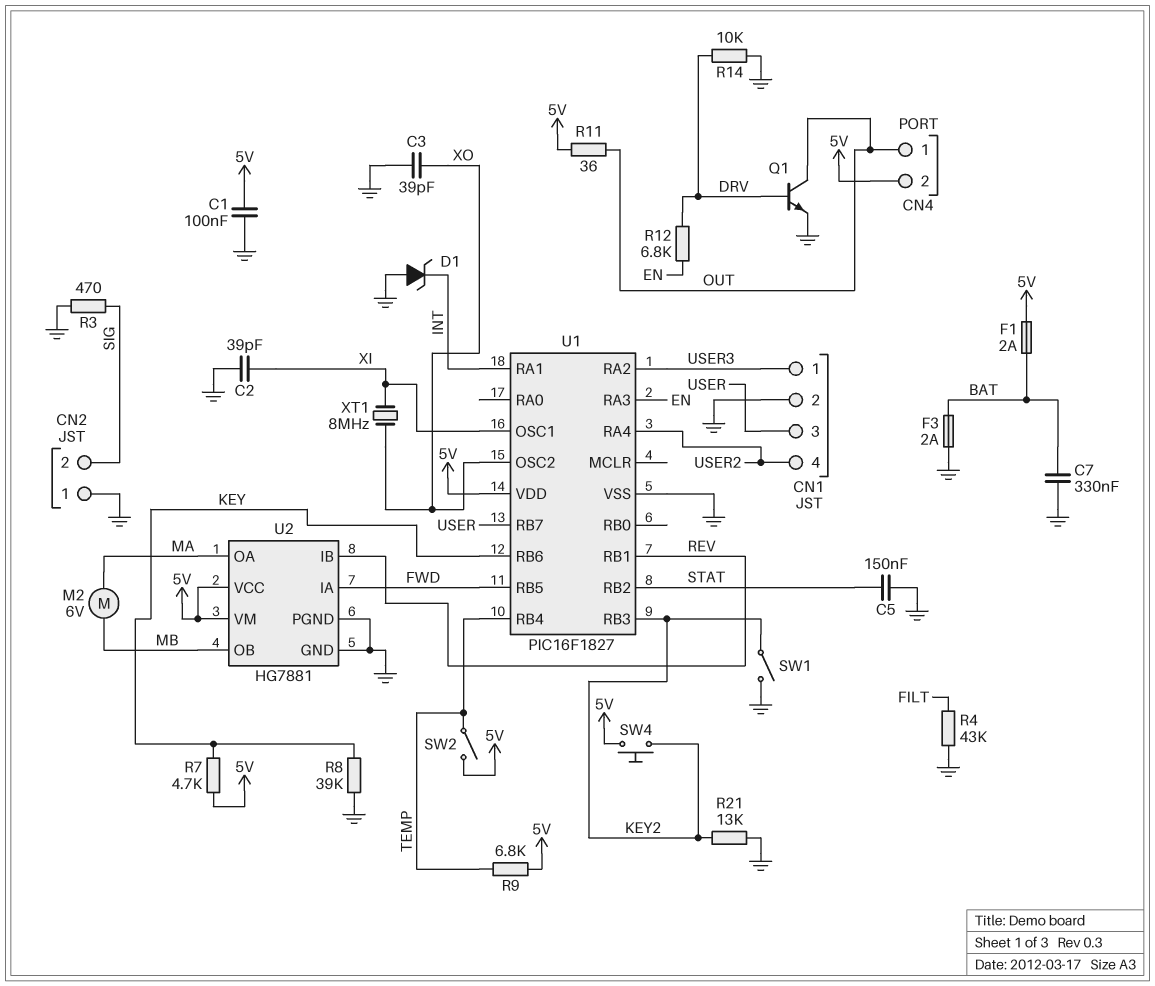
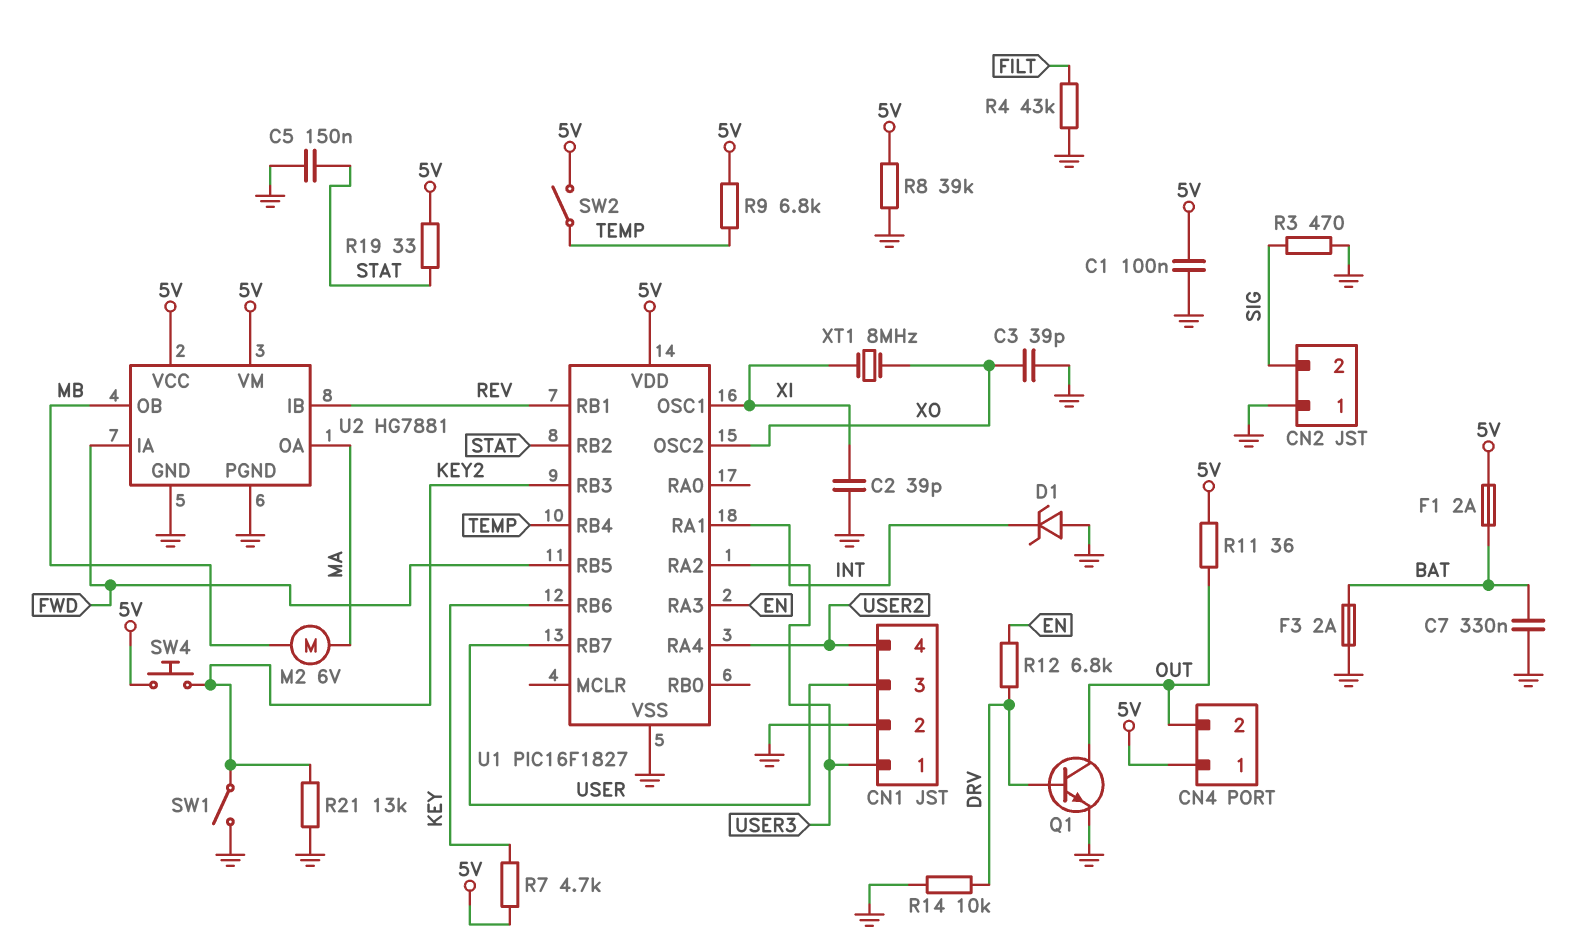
CN4 pin 1: OUT -> 5V
CN4 pin 2: 5V -> OUT
R8: 39k (GND, KEY) -> 39k (5V, GND)
R19: none -> 33 (5V, STAT)

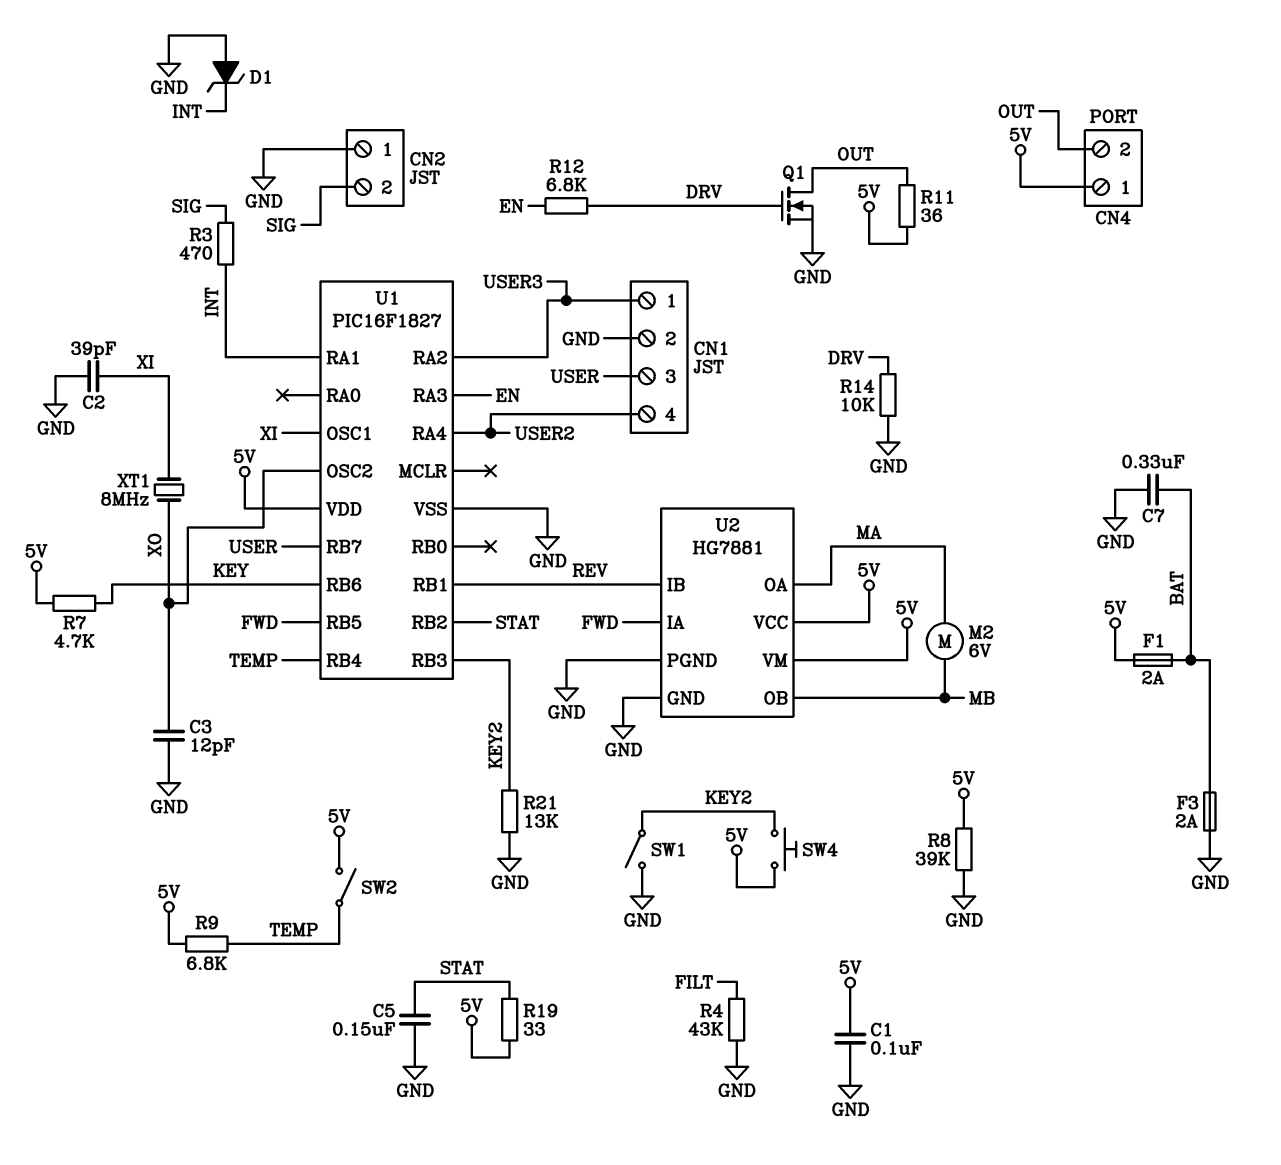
C3: 39pF (GND, XO) -> 12pF (GND, XO)
Q1: NPN (B DRV, C OUT, E GND) -> NMOS (G DRV, D OUT, S GND)
R3: 470 (GND, SIG) -> 470 (INT, SIG)

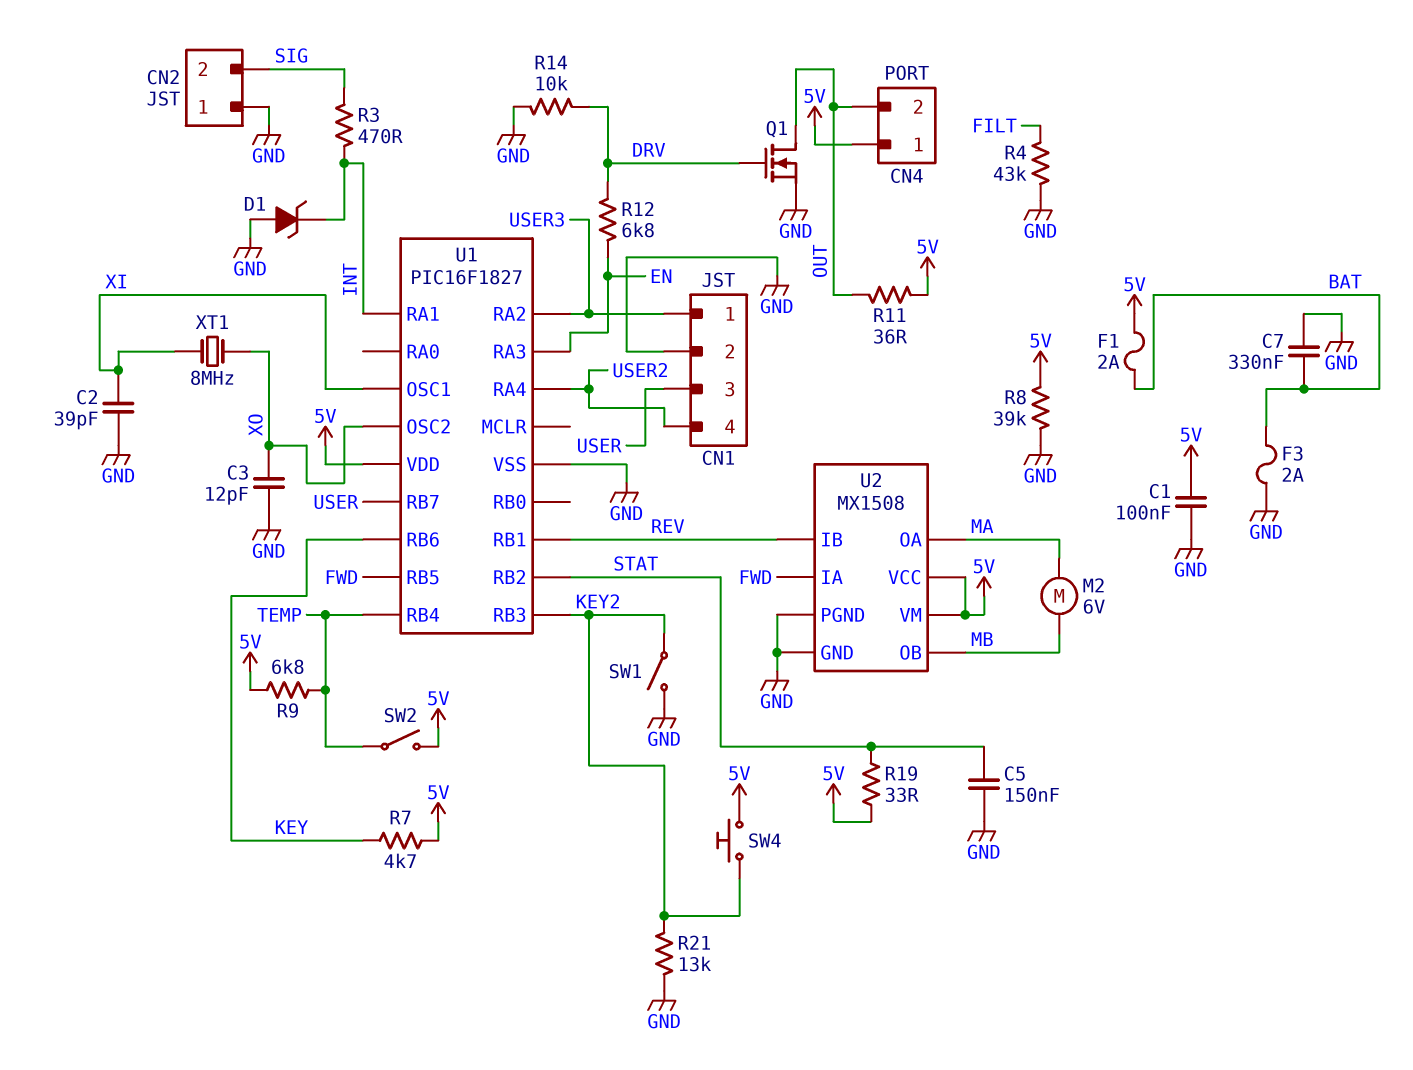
U2: HG7881 -> MX1508

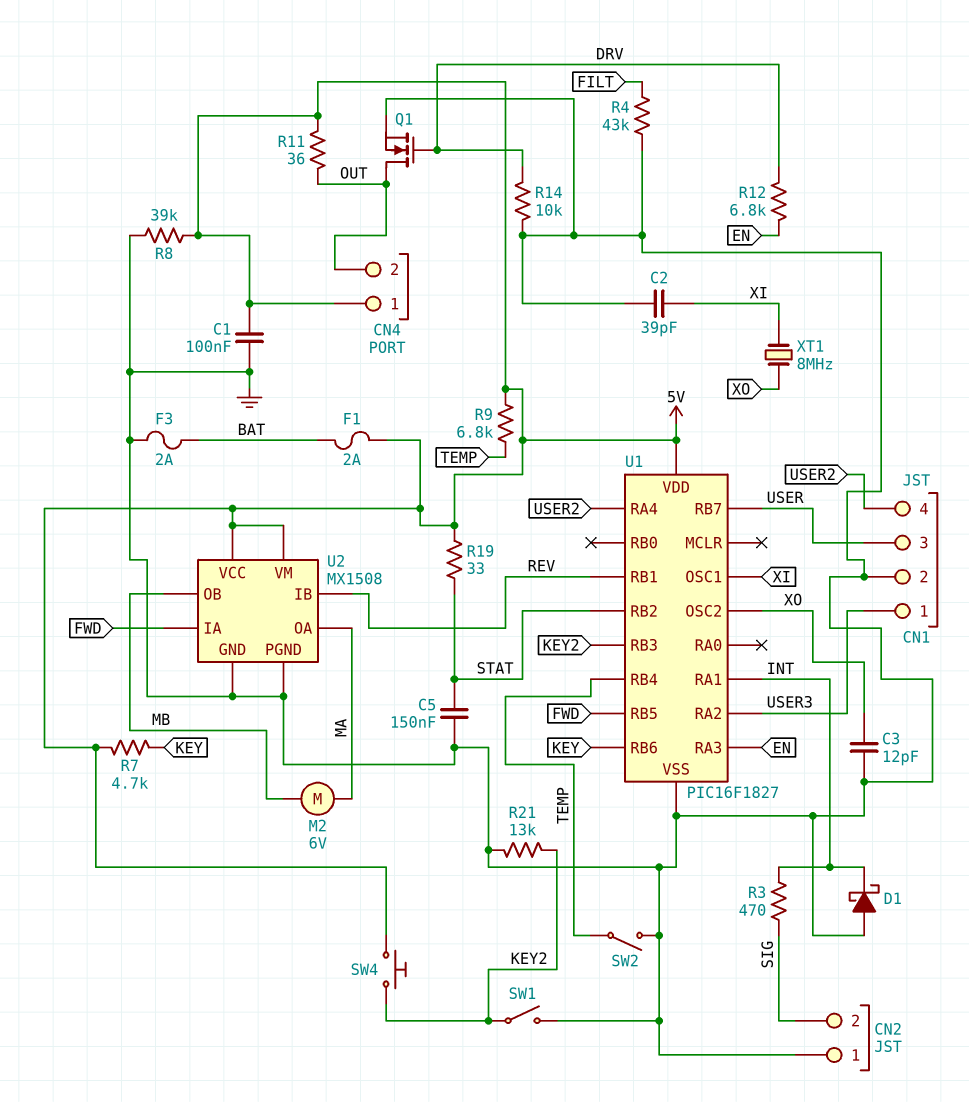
C7: 330nF (BAT, GND) -> none
D1: zener (A GND, K INT) -> schottky (A GND, K INT)
SW2: switch (5V, TEMP) -> switch (GND, TEMP)

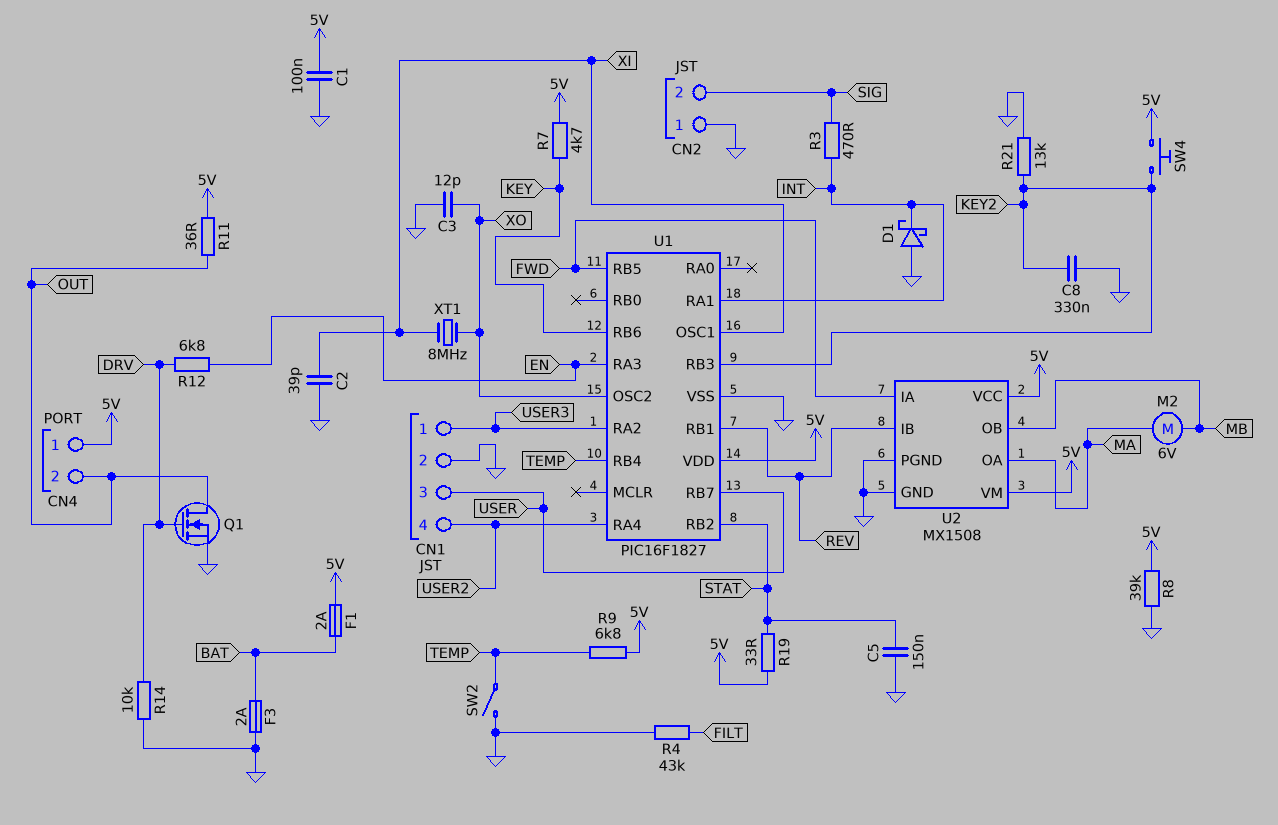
C8: none -> 330nF (GND, KEY2)
SW1: switch (GND, KEY2) -> none

